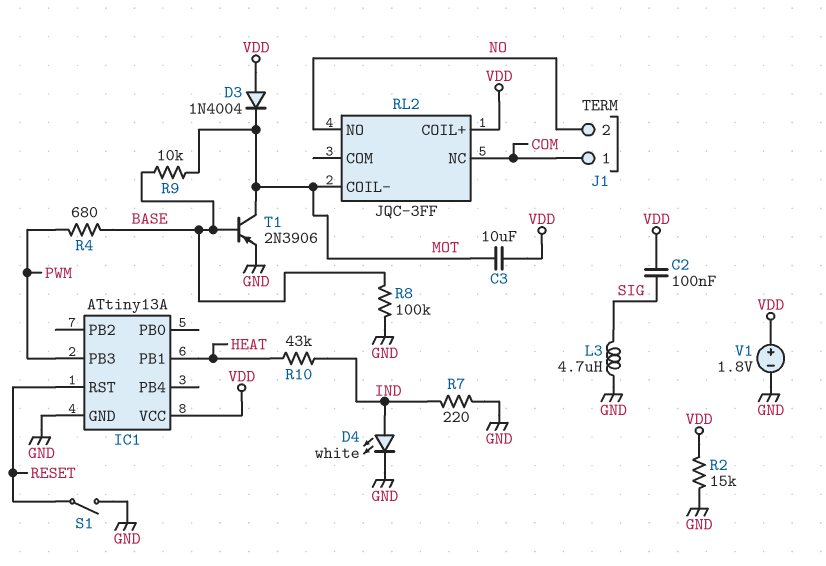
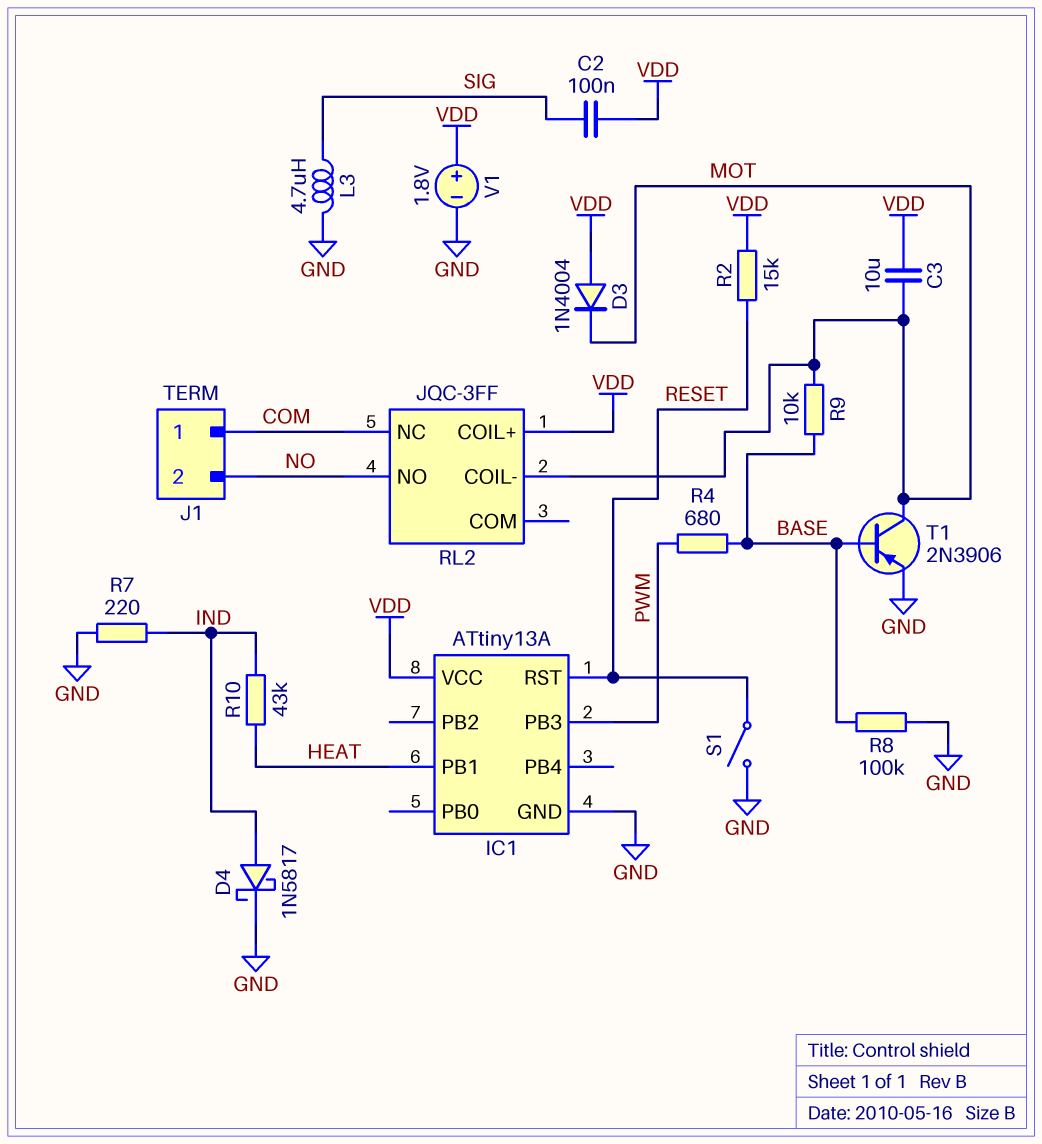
D4: LED white (A IND, K GND) -> schottky 1N5817 (A IND, K GND)
R2: 15k (GND, VDD) -> 15k (RESET, VDD)

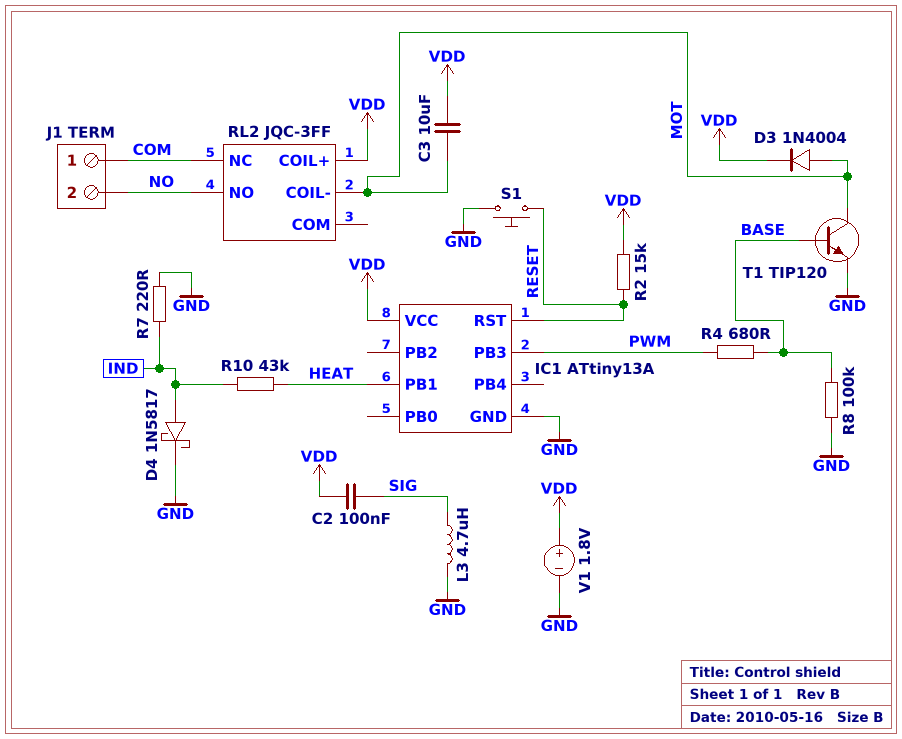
D3: diode 1N4004 (A VDD, K MOT) -> diode 1N4004 (A MOT, K VDD)
R9: 10k (BASE, MOT) -> none
S1: switch (GND, RESET) -> button (GND, RESET)
T1: PNP 2N3906 (B BASE, C MOT, E GND) -> NPN TIP120 (B BASE, C MOT, E GND)

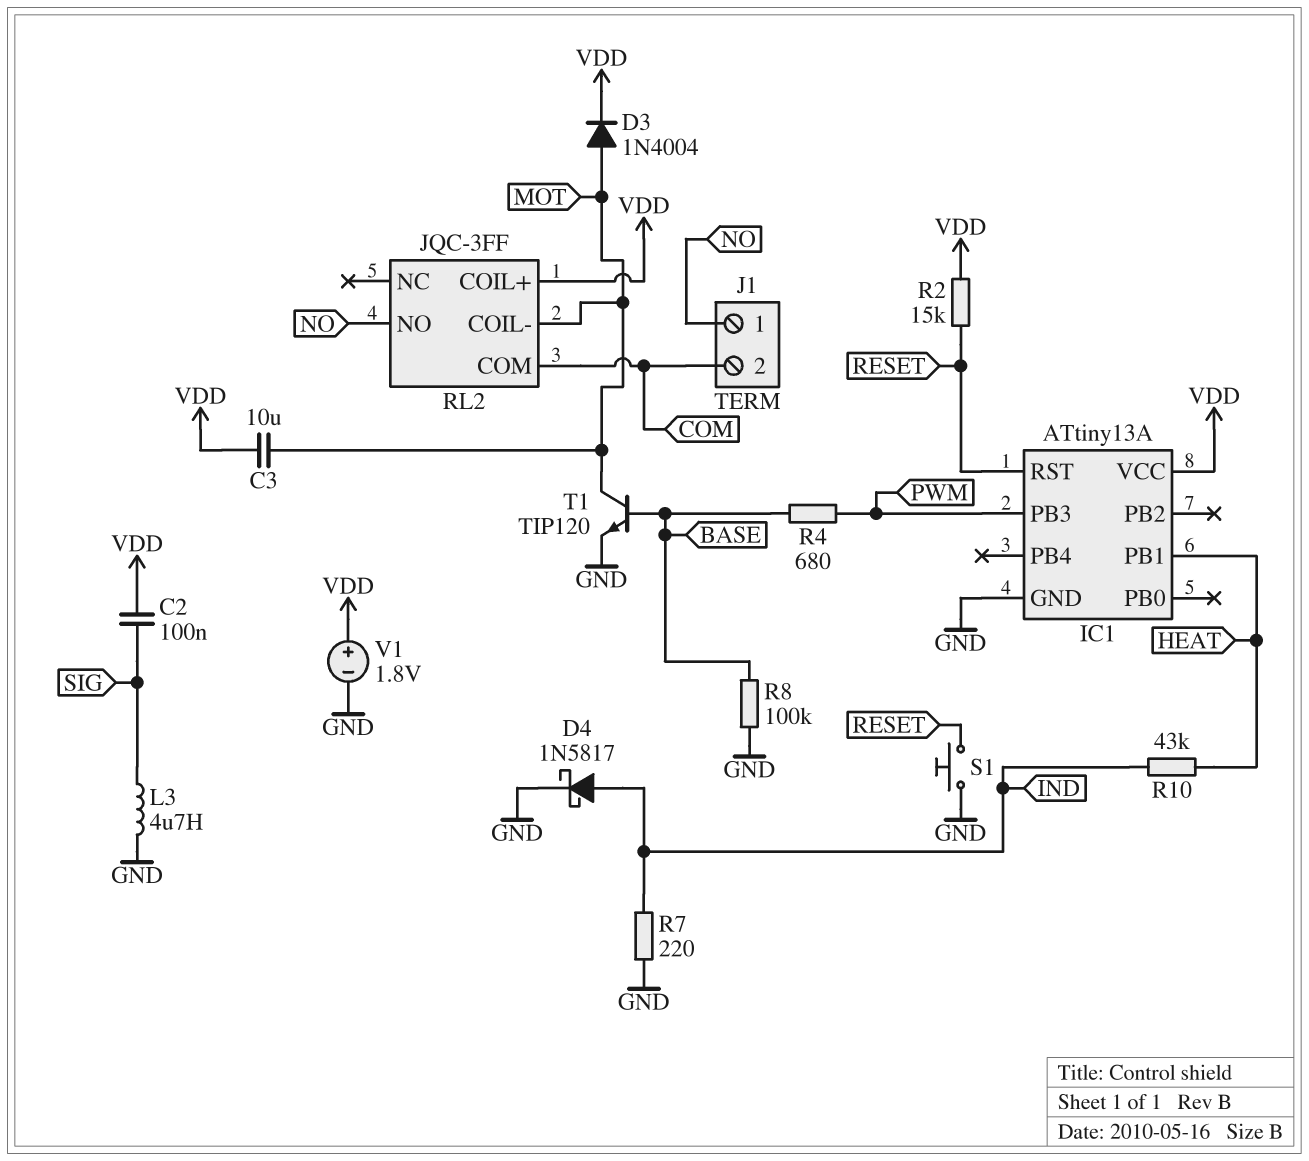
J1 pin 1: COM -> NO
J1 pin 2: NO -> COM
RL2 pin COM: none -> COM
RL2 pin NC: COM -> none

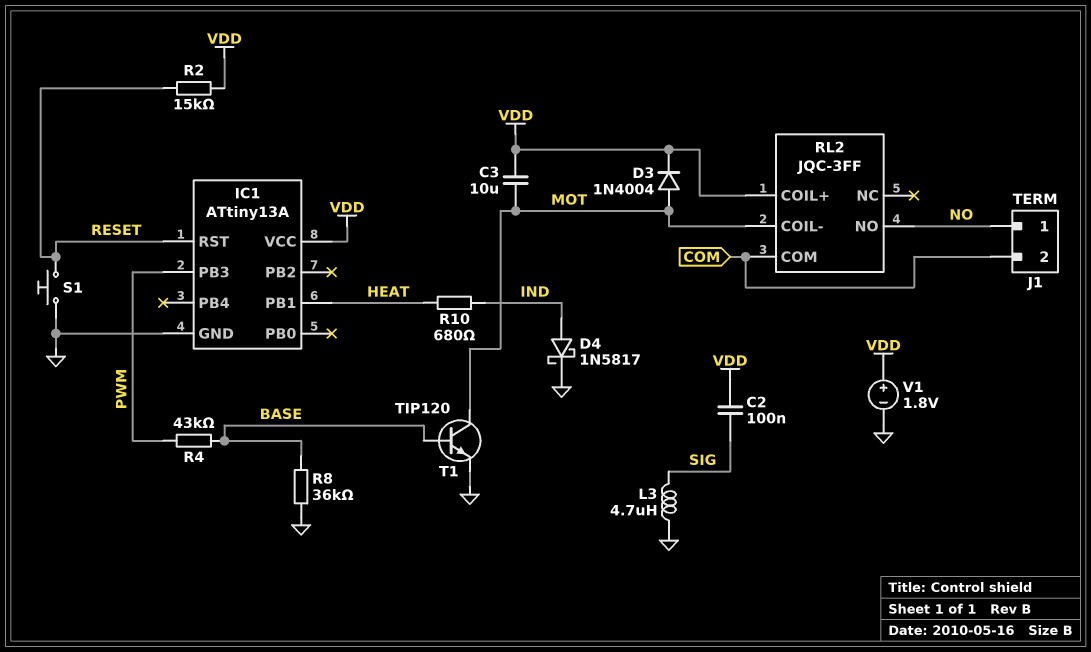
R4: 680 (BASE, PWM) -> 43k (BASE, PWM)
R7: 220 (GND, IND) -> none
R8: 100k (BASE, GND) -> 36k (BASE, GND)
R10: 43k (HEAT, IND) -> 680 (HEAT, IND)

